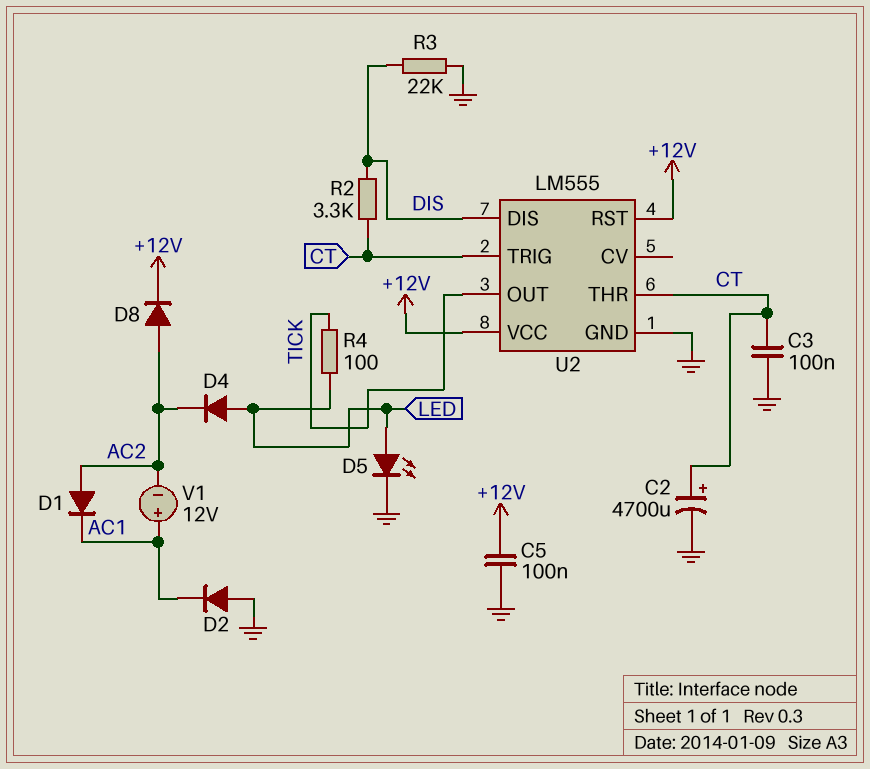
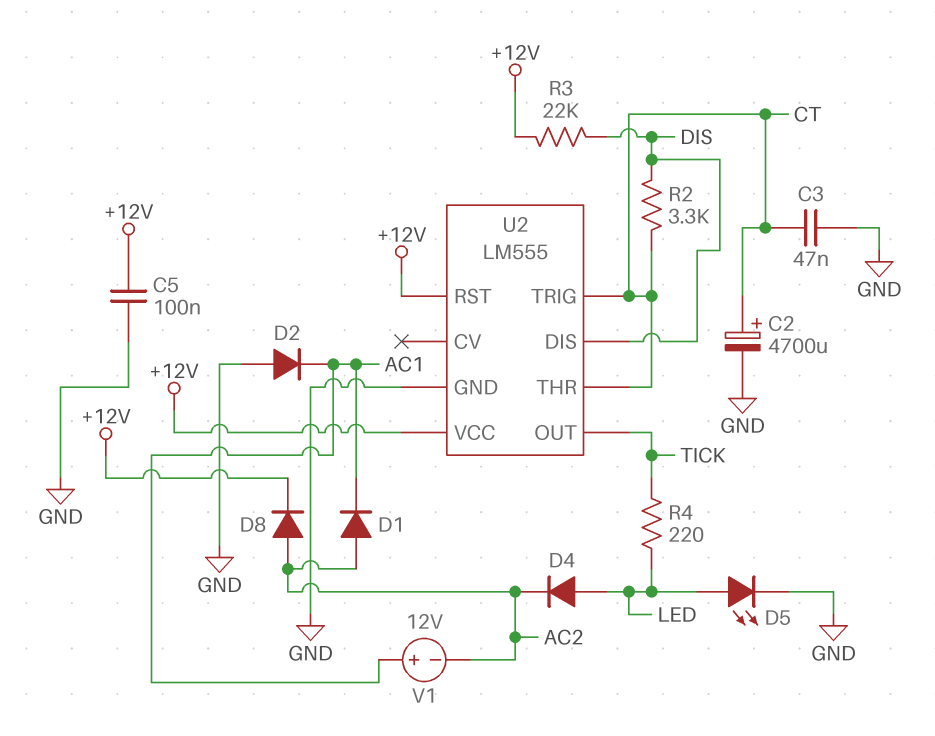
C3: 100nF (CT, GND) -> 47nF (CT, GND)
R3: 22k (DIS, GND) -> 22k (+12V, DIS)
R4: 100 (LED, TICK) -> 220 (LED, TICK)

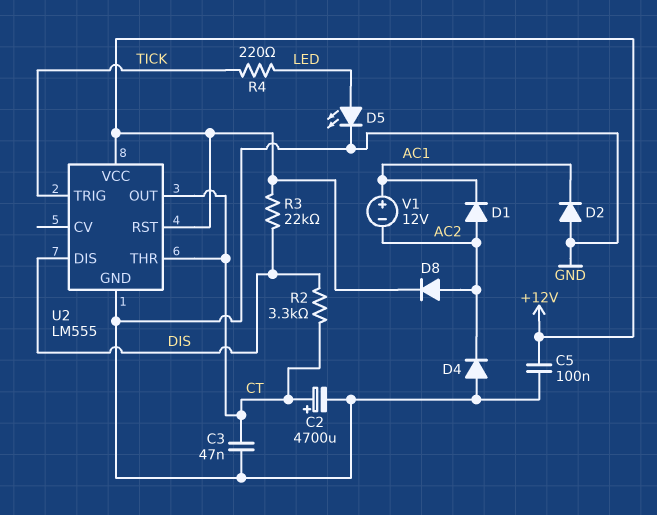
D4: diode (A LED, K AC2) -> diode (A GND, K AC2)
U2 pin OUT: TICK -> CT
U2 pin TRIG: CT -> TICK

